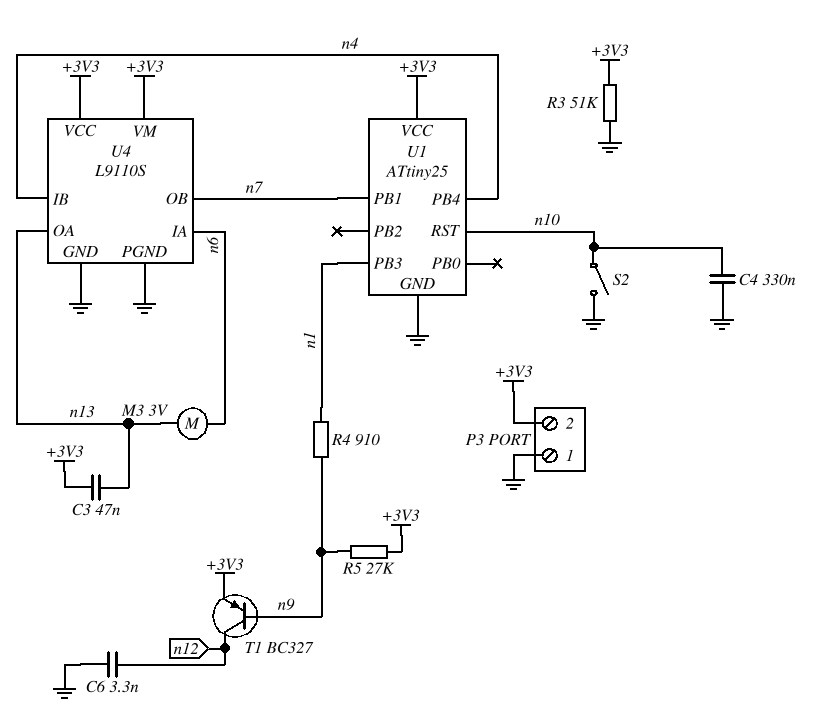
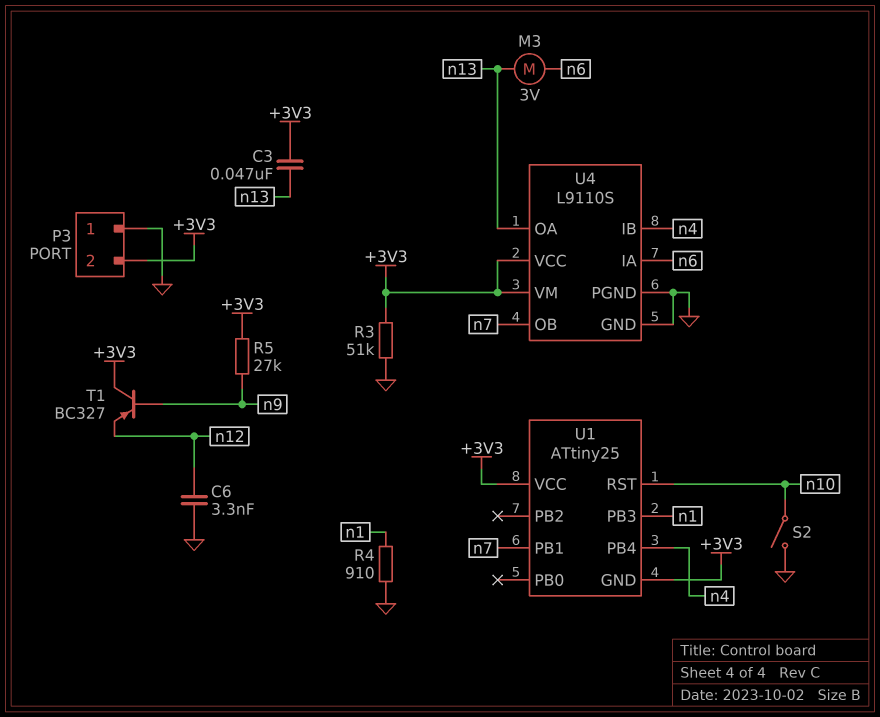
C4: 330nF (GND, n10) -> none
R4: 910 (n1, n9) -> 910 (GND, n1)
T1: PNP BC327 (B n9, C n12, E +3V3) -> PNP BC327 (B n9, C +3V3, E n12)
U1 pin GND: GND -> +3V3

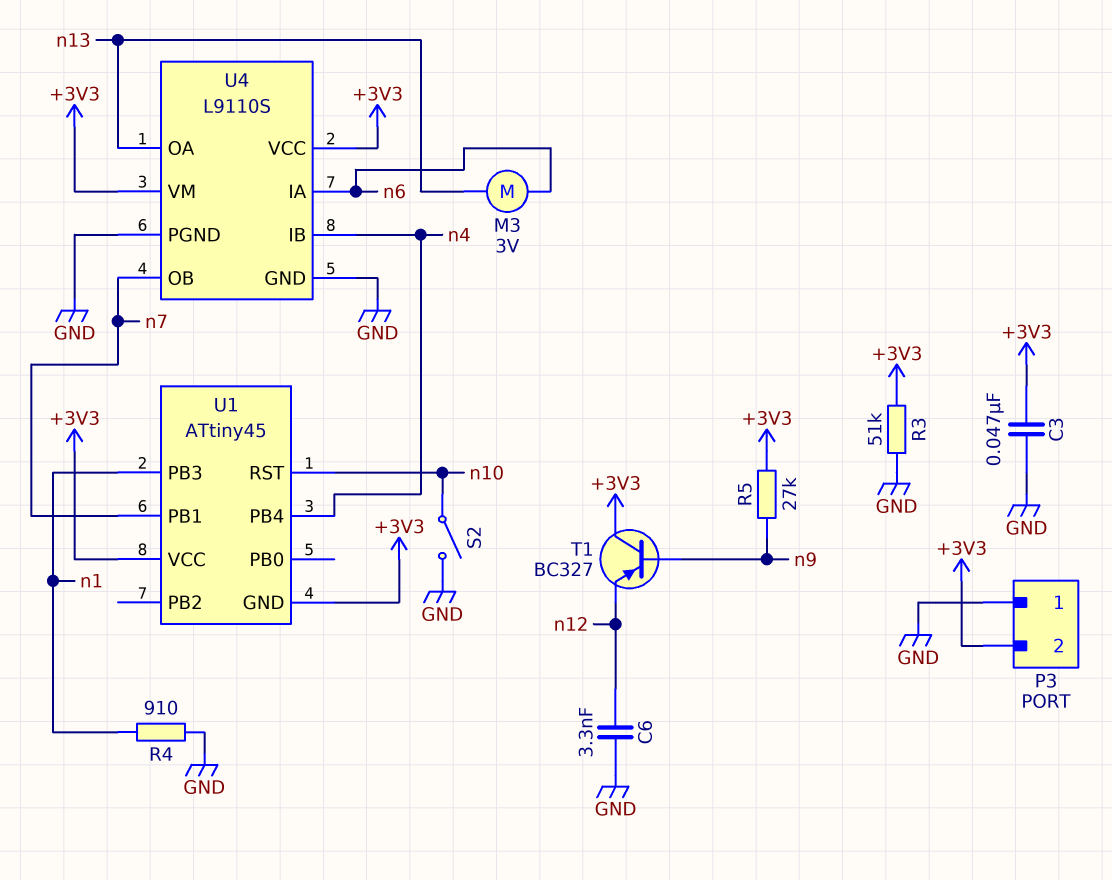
C3: 47nF (+3V3, n13) -> 47nF (+3V3, GND)
U1: ATtiny25 -> ATtiny45

